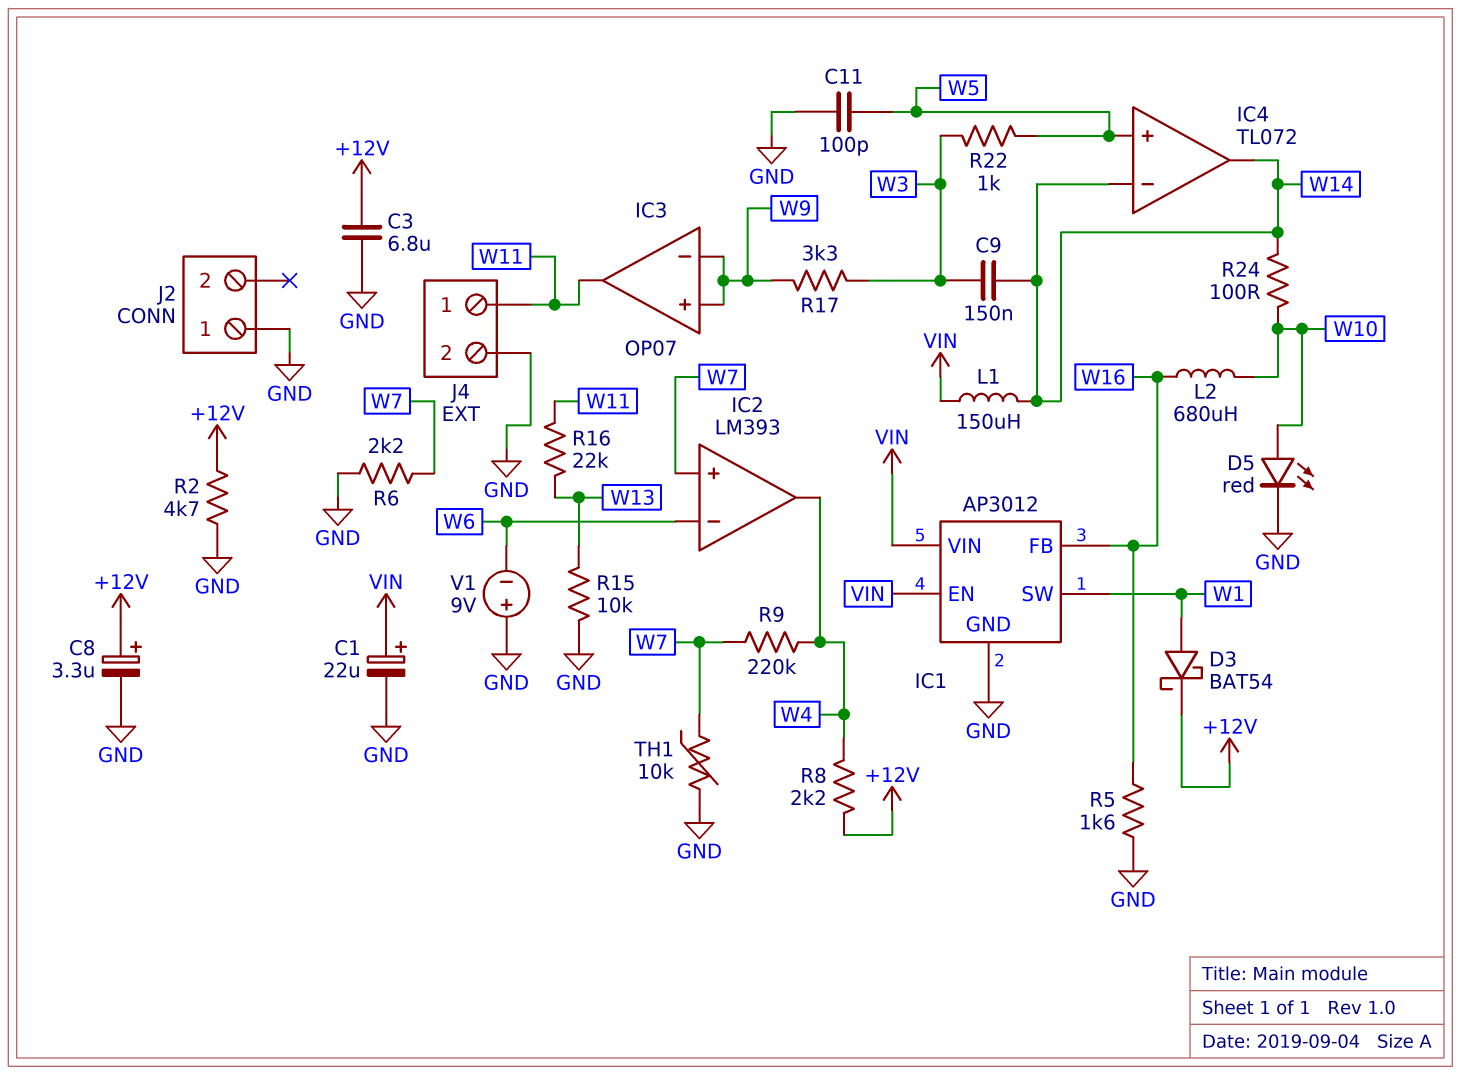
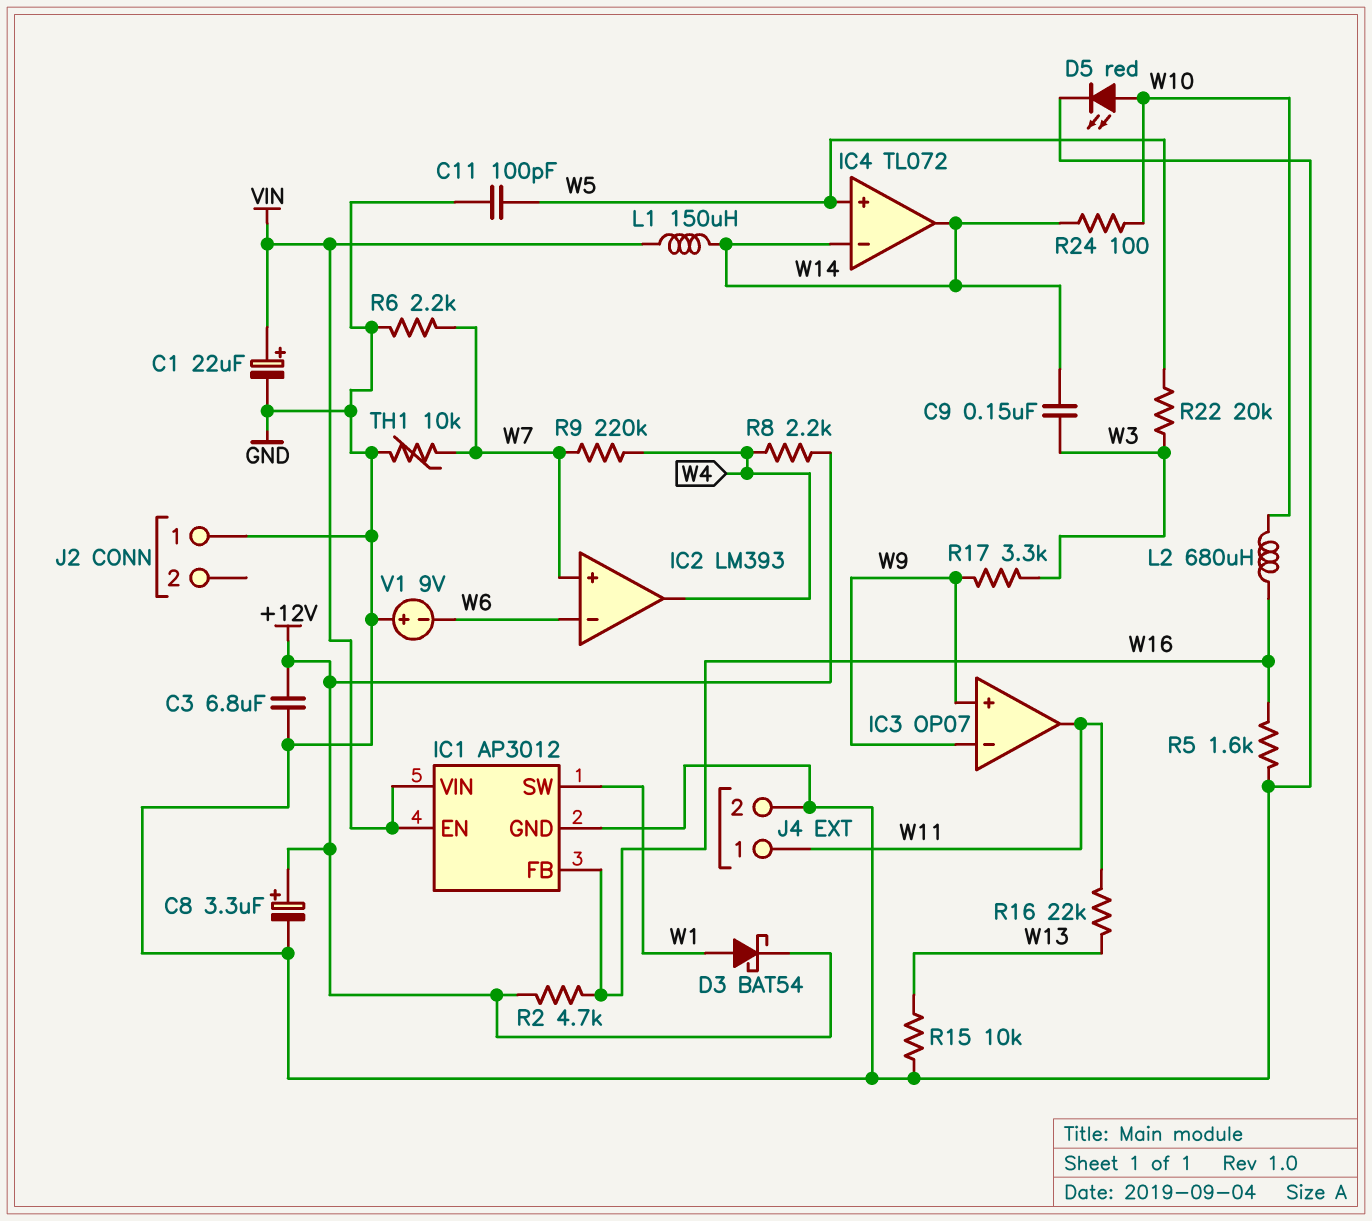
R2: 4.7k (+12V, GND) -> 4.7k (+12V, W16)
R22: 1k (W3, W5) -> 20k (W3, W5)

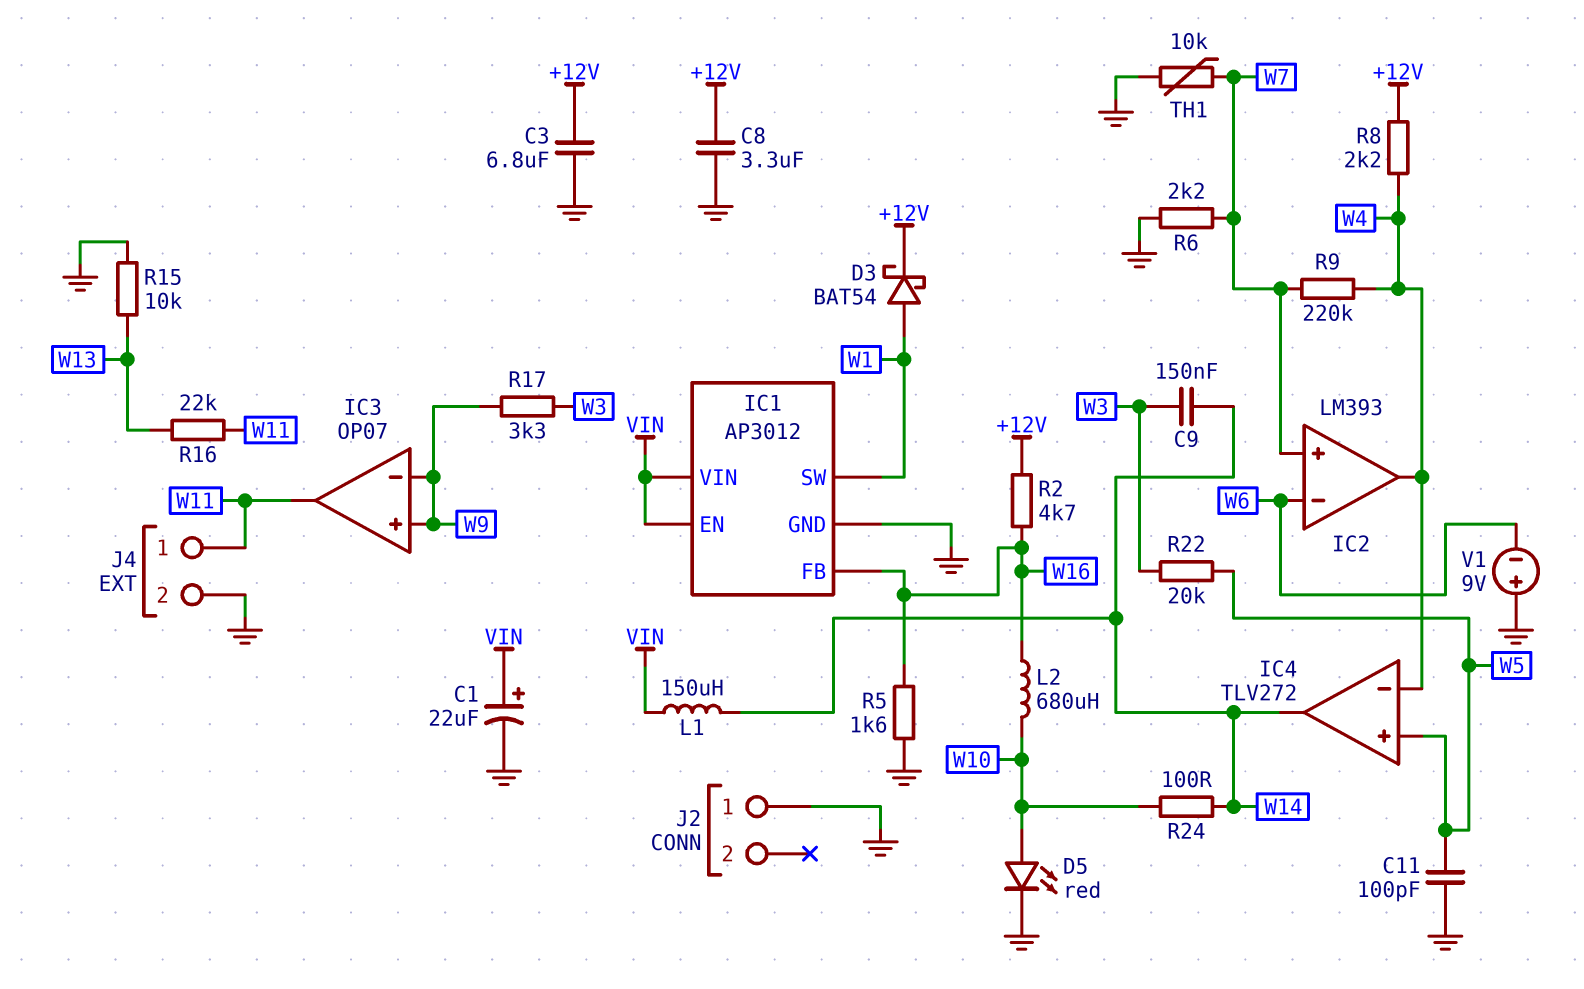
C8: 3.3uF (plus +12V, minus GND) -> 3.3uF (+12V, GND)
IC4: TL072 -> TLV272
IC4 pin in-: W14 -> W4

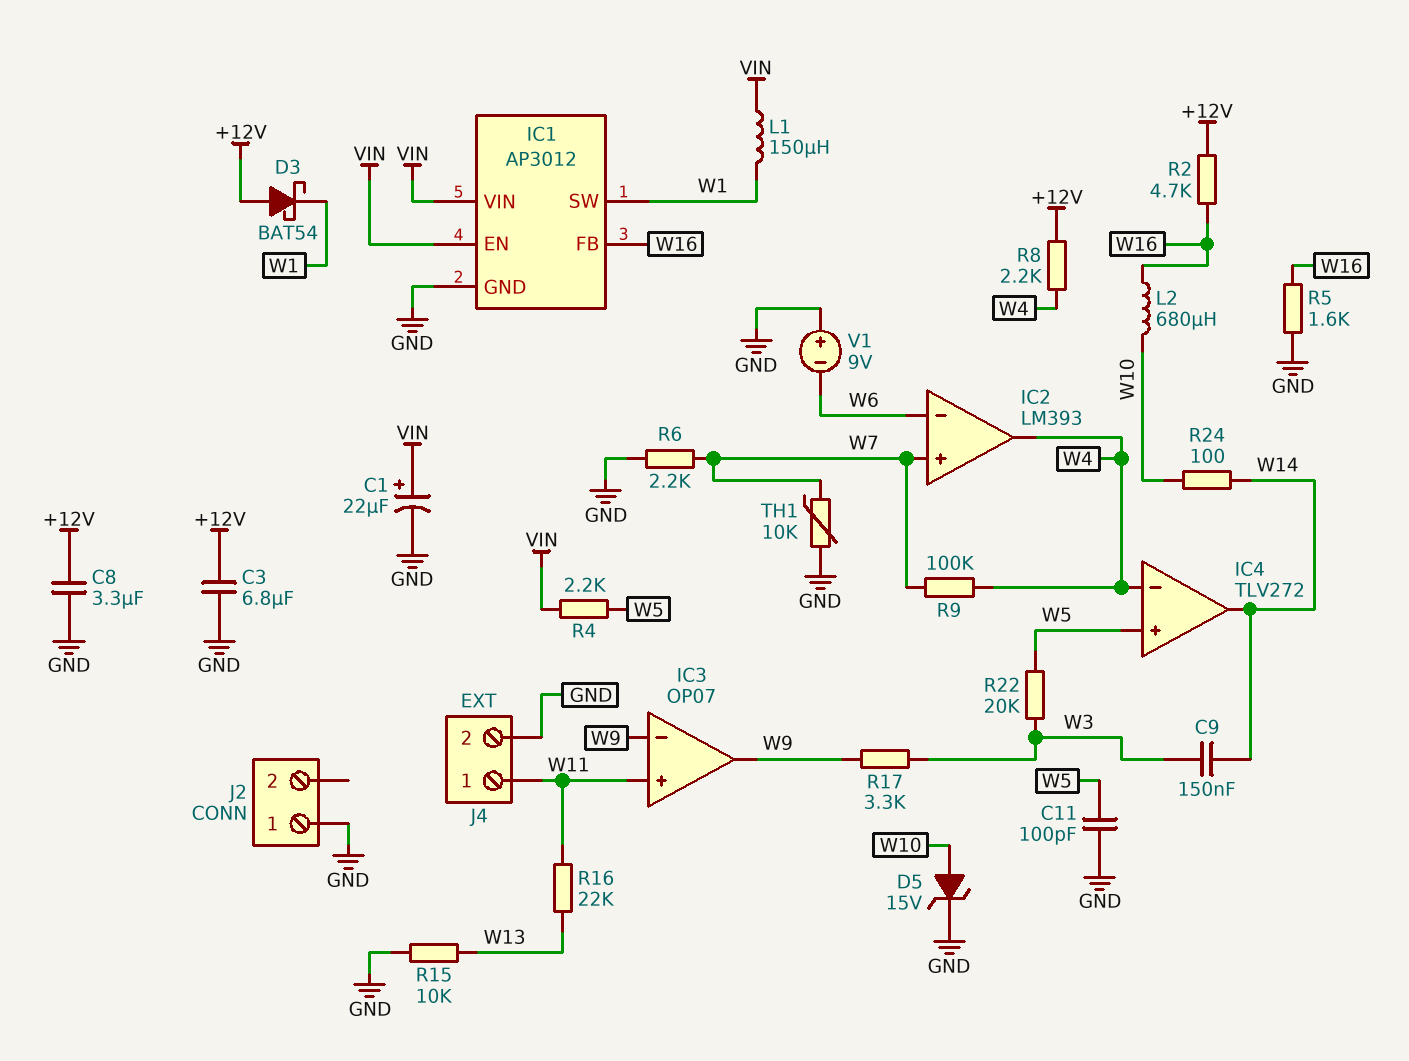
D3: schottky BAT54 (A W1, K +12V) -> schottky BAT54 (A +12V, K W1)
D5: LED red (A W10, K GND) -> zener 15V (A W10, K GND)
IC3 pin in+: W9 -> W11
IC3 pin out: W11 -> W9
L1: 150uH (VIN, W14) -> 150uH (VIN, W1)
R4: none -> 2.2k (VIN, W5)
R9: 220k (W4, W7) -> 100k (W4, W7)

